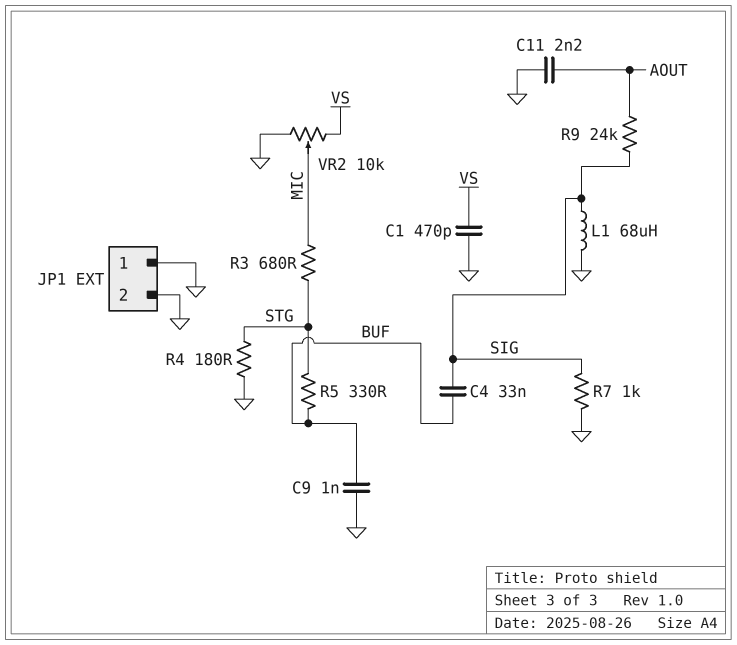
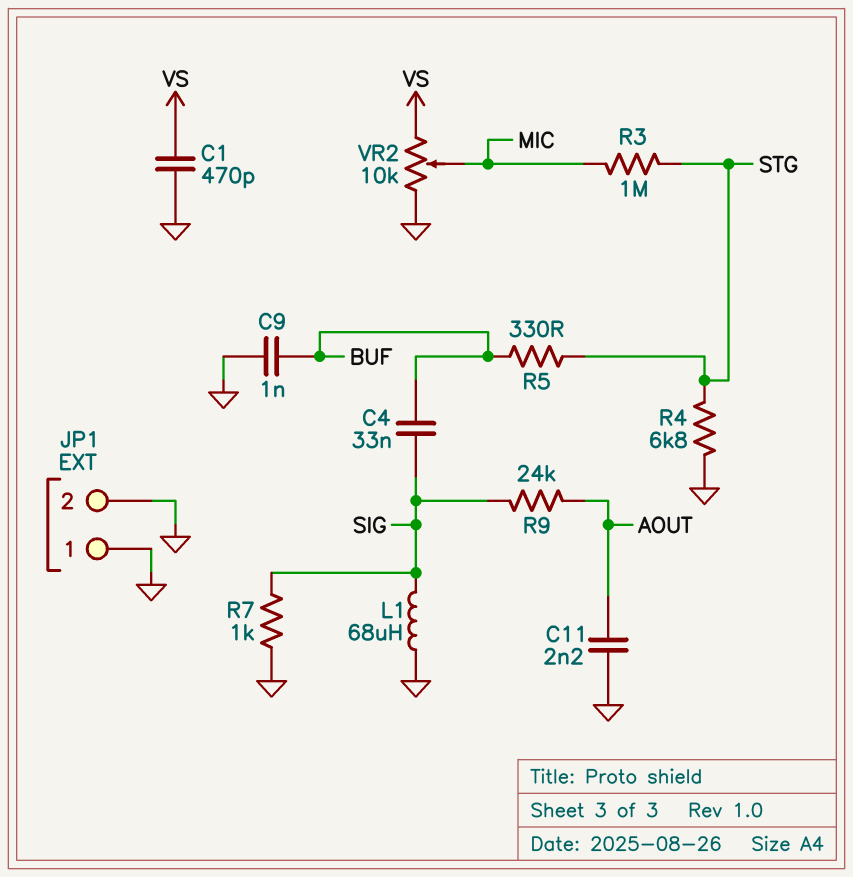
R3: 680 (MIC, STG) -> 1M (MIC, STG)
R4: 180 (GND, STG) -> 6.8k (GND, STG)

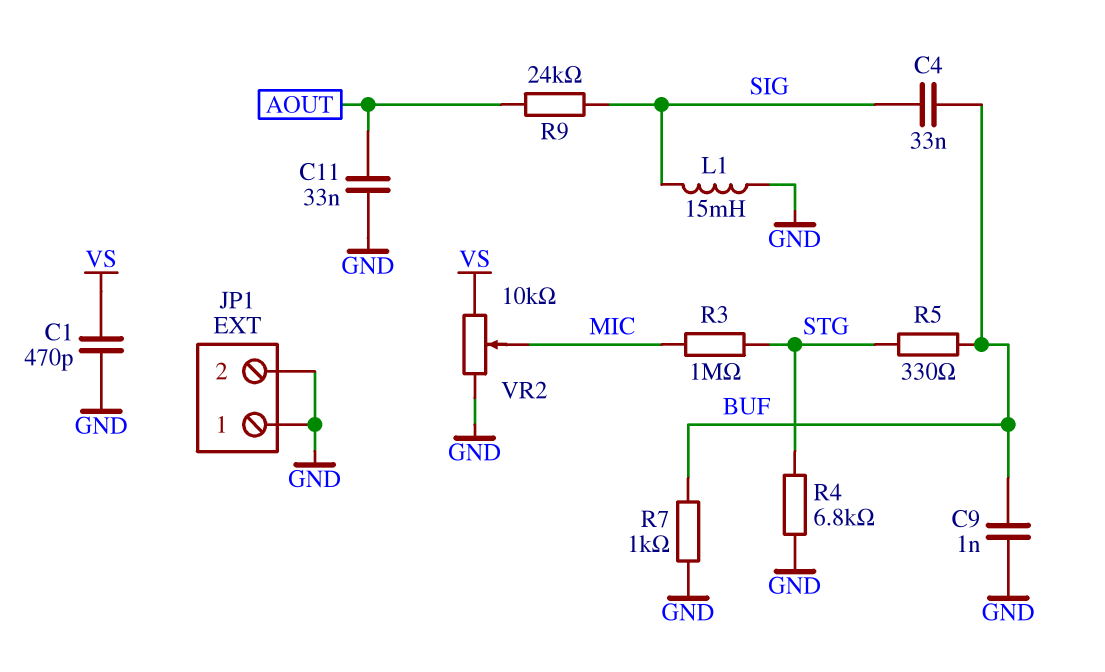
C11: 2.2nF (AOUT, GND) -> 33nF (AOUT, GND)
L1: 68uH (GND, SIG) -> 15mH (GND, SIG)
R7: 1k (GND, SIG) -> 1k (BUF, GND)

